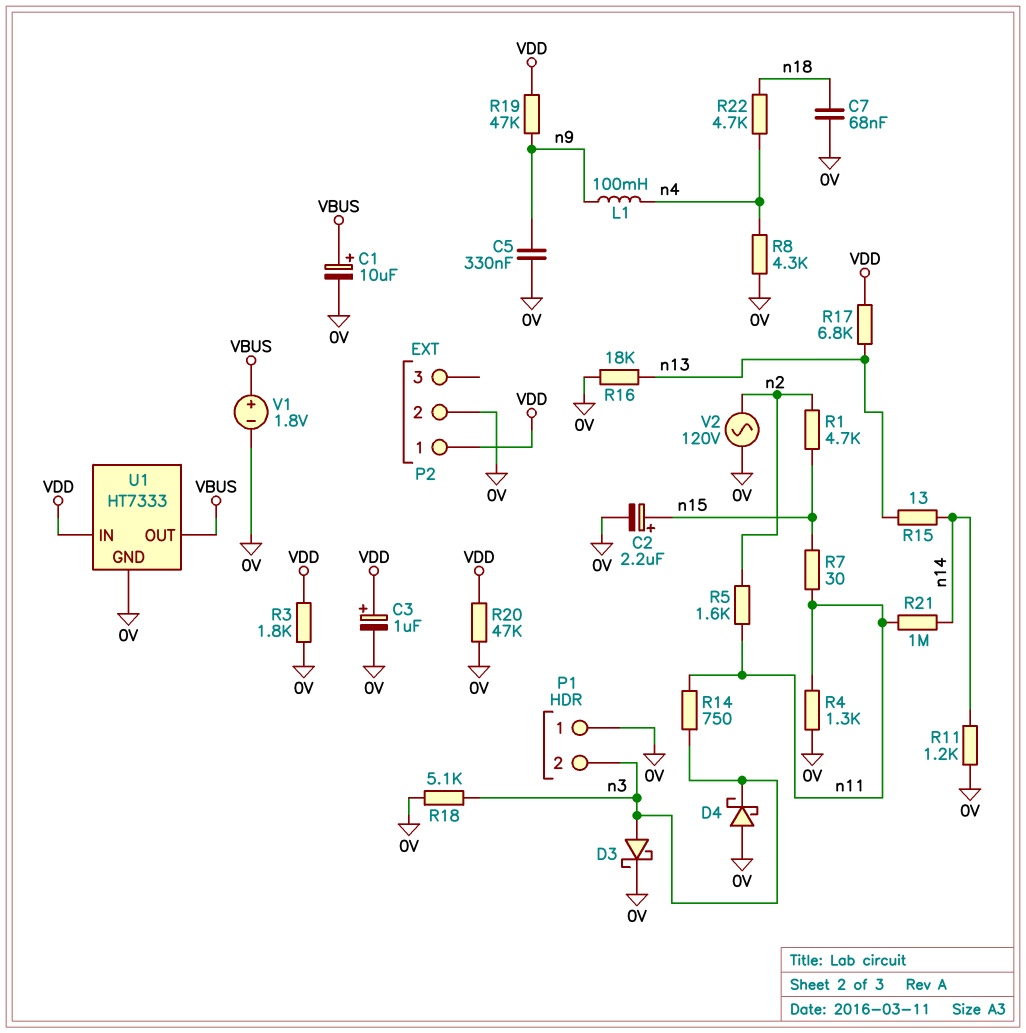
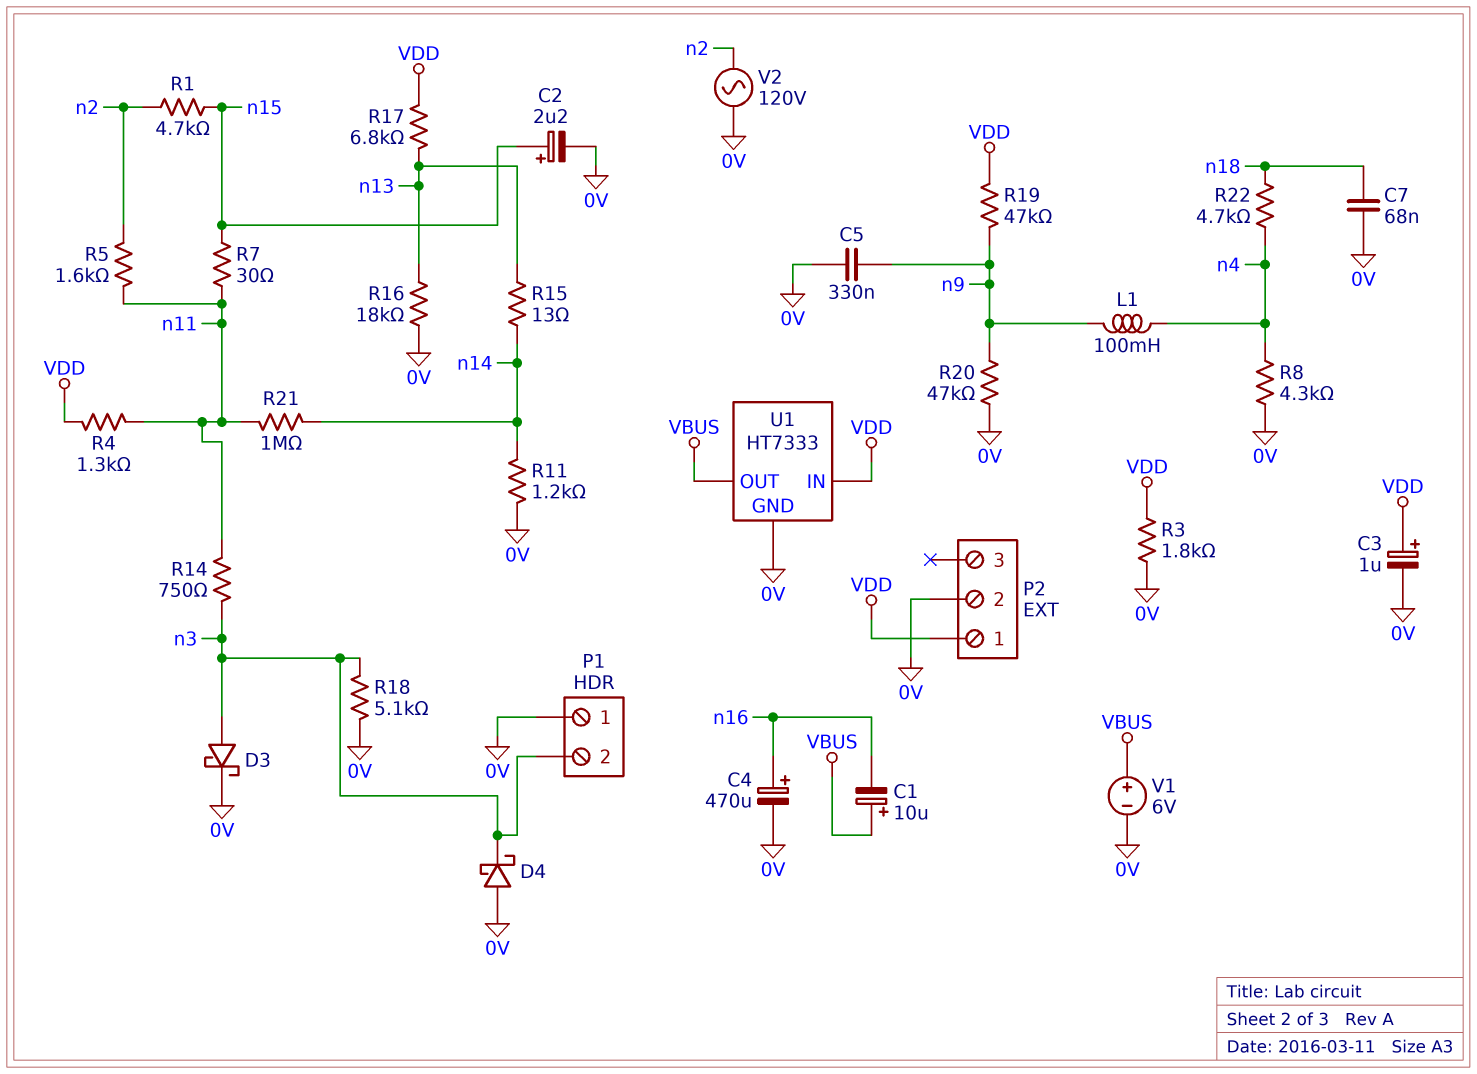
C1: 10uF (plus VBUS, minus 0V) -> 10uF (plus VBUS, minus n16)
C4: none -> 470uF (plus n16, minus 0V)
R4: 1.3k (0V, n11) -> 1.3k (VDD, n11)
R20: 47k (0V, VDD) -> 47k (0V, n9)
V1: 1.8V (plus VBUS, minus 0V) -> 6V (plus VBUS, minus 0V)

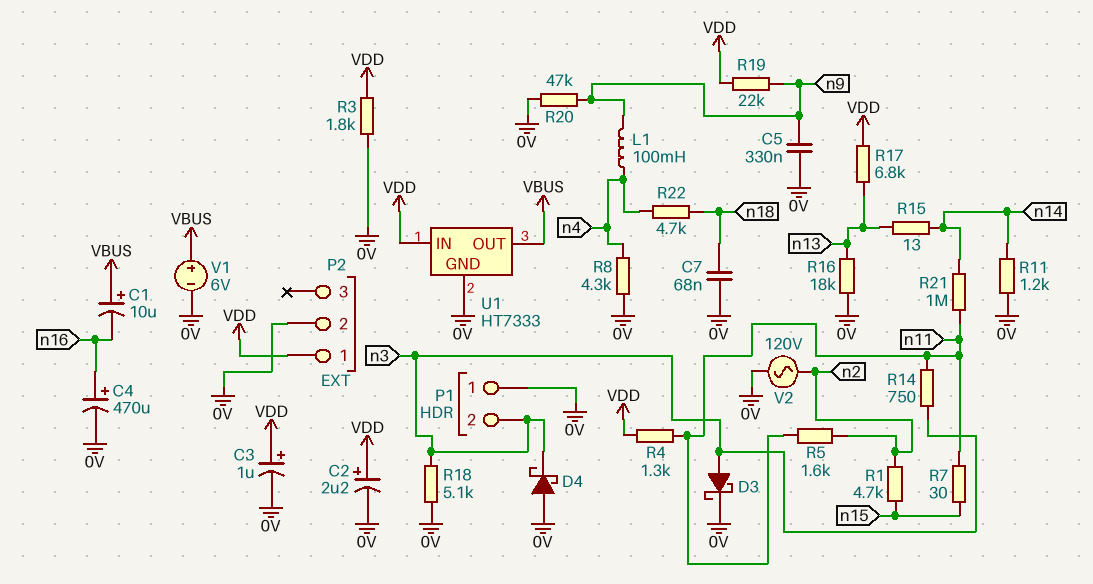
C2: 2.2uF (plus n15, minus 0V) -> 2.2uF (plus VDD, minus 0V)
R19: 47k (VDD, n9) -> 22k (VDD, n9)

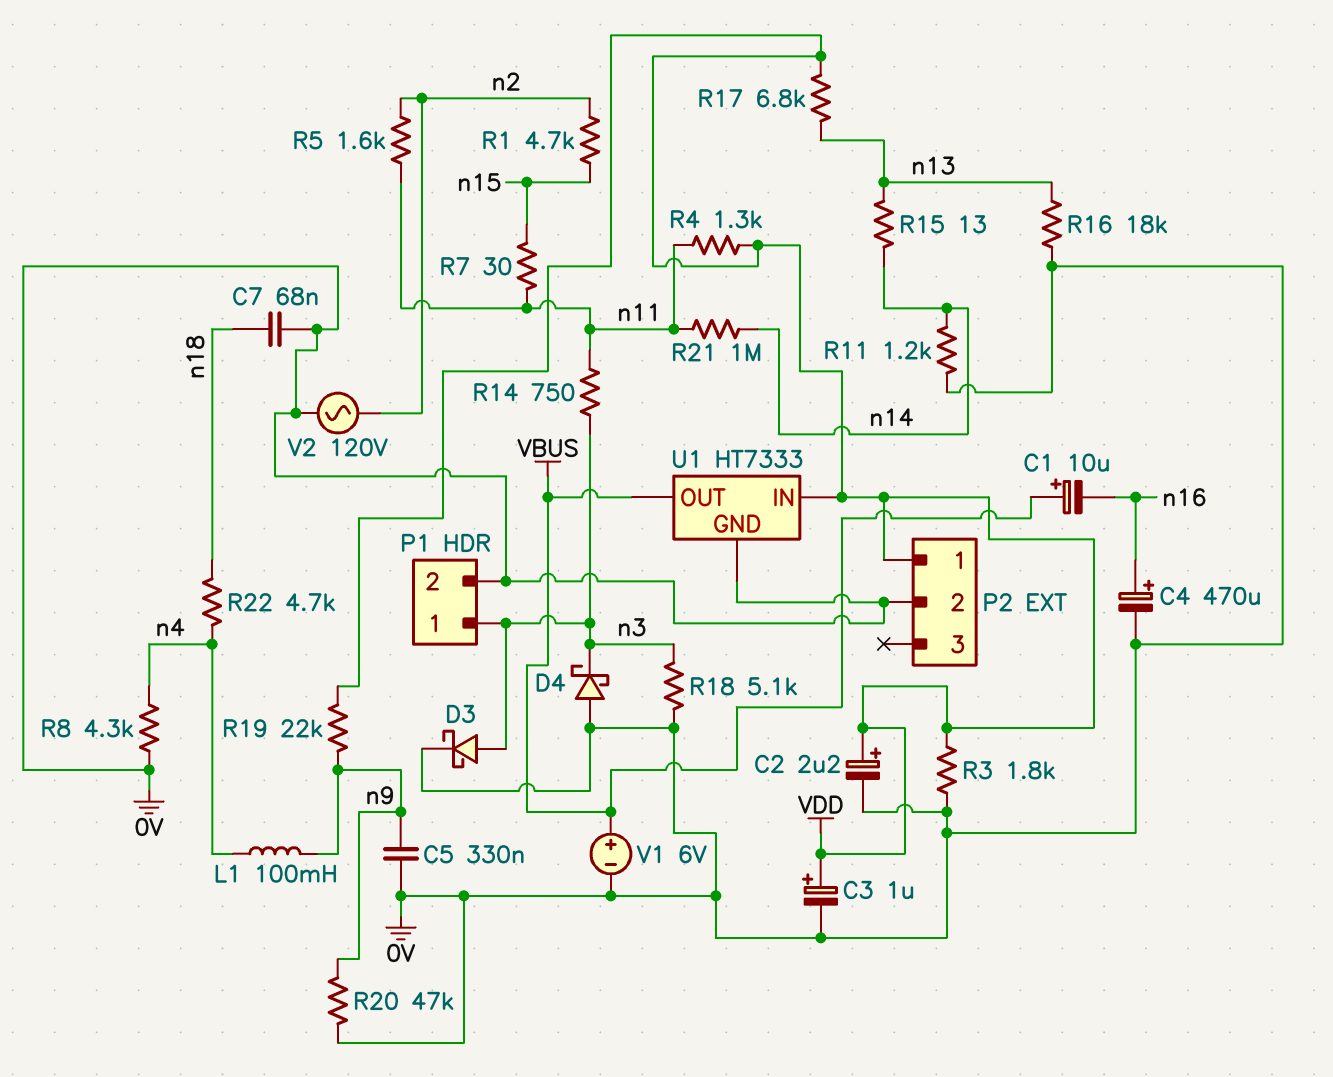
P1 pin 1: 0V -> n3
P1 pin 2: n3 -> 0V

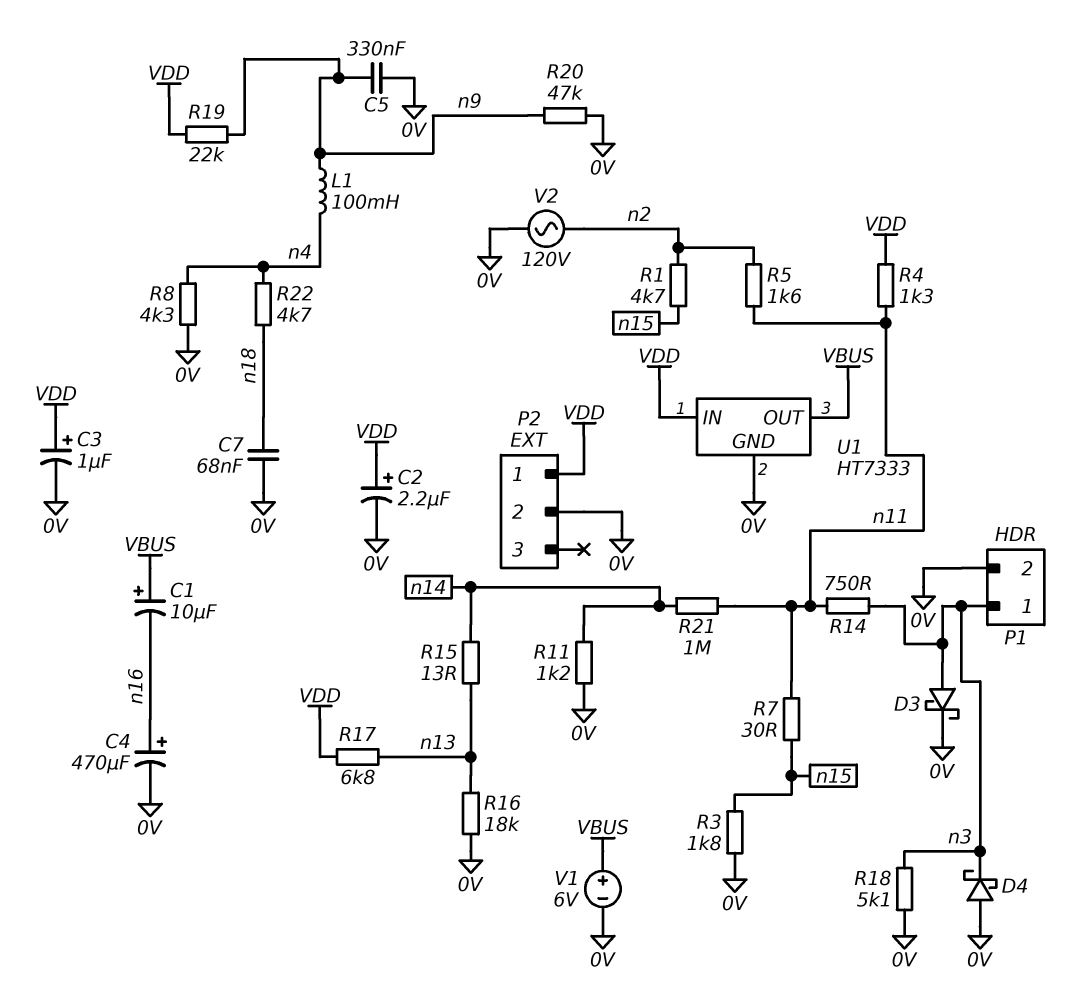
R3: 1.8k (0V, VDD) -> 1.8k (0V, n15)

